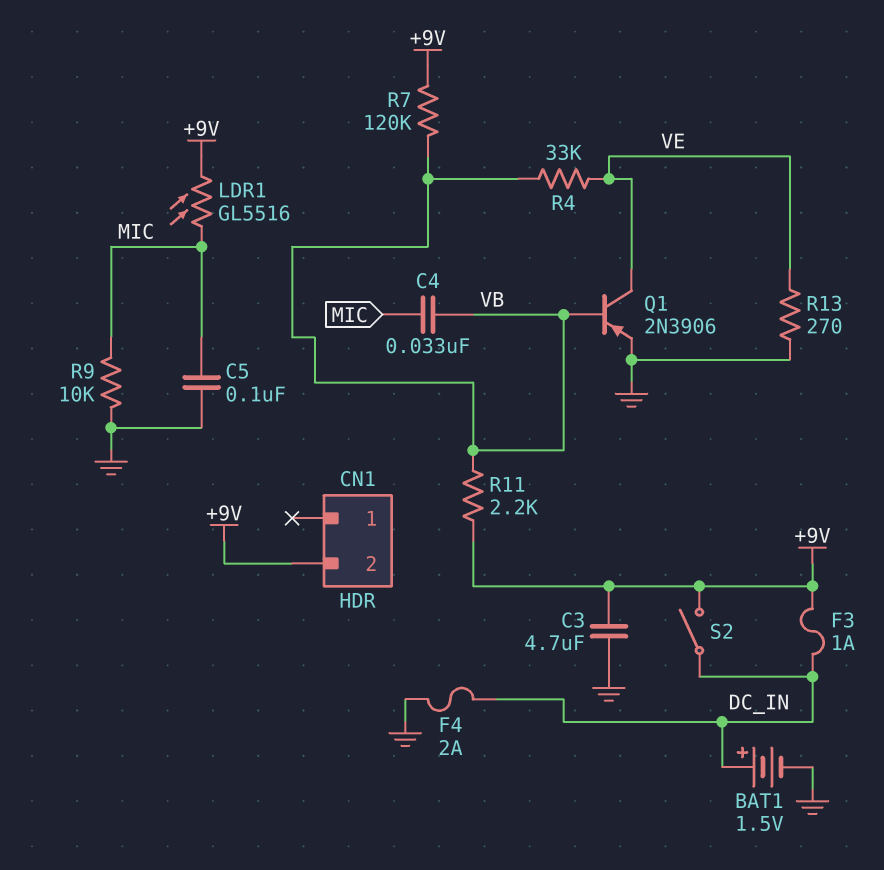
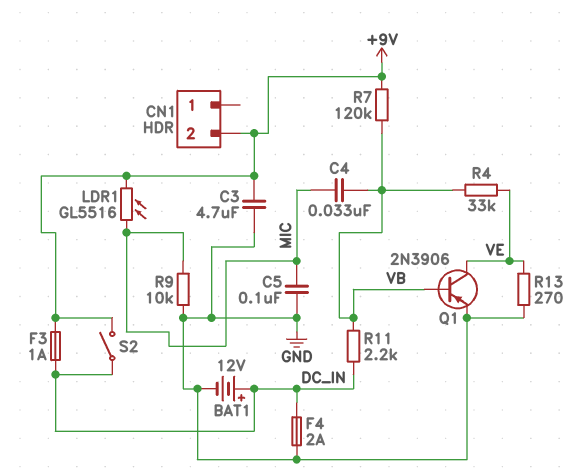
BAT1: 1.5V (plus DC_IN, minus GND) -> 12V (plus DC_IN, minus GND)
R11: 2.2k (+9V, VB) -> 2.2k (DC_IN, VB)

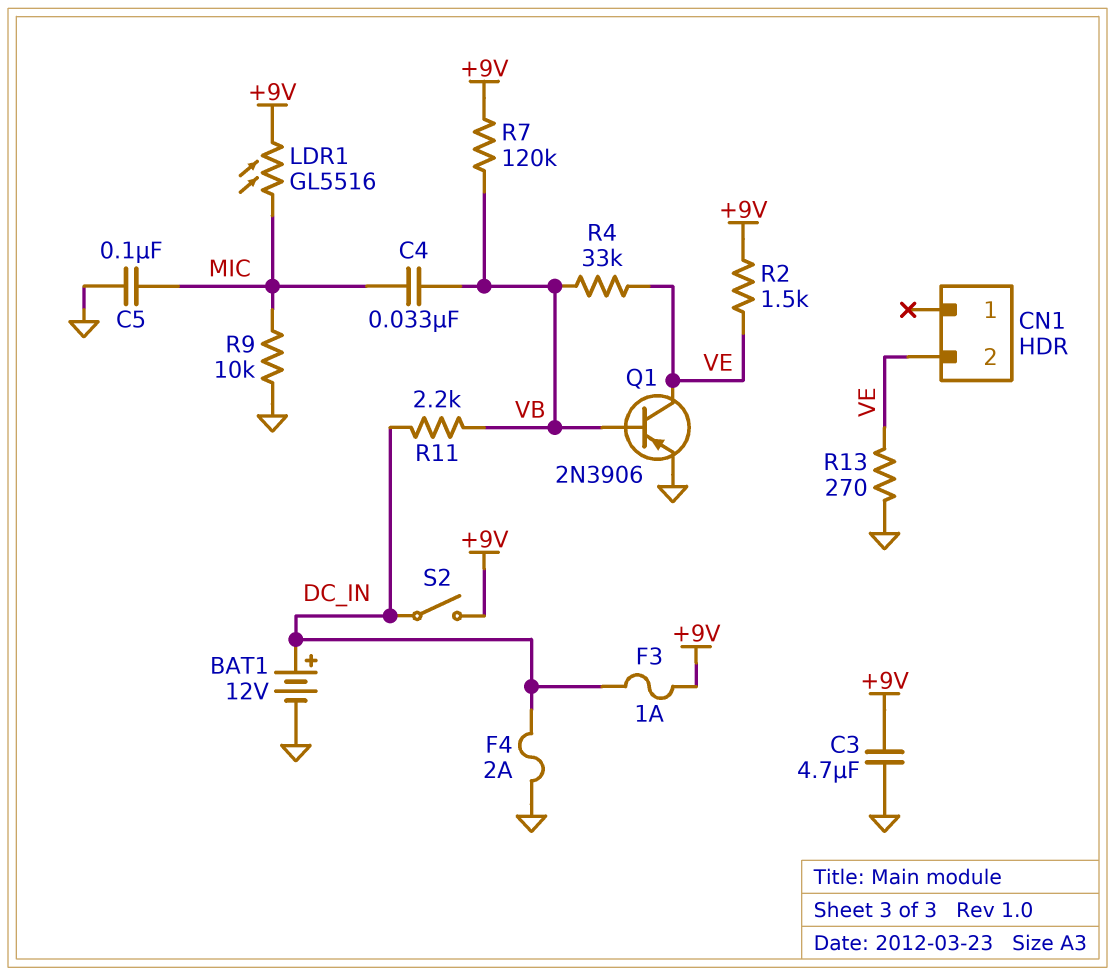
CN1 pin 2: +9V -> VE
R2: none -> 1.5k (+9V, VE)

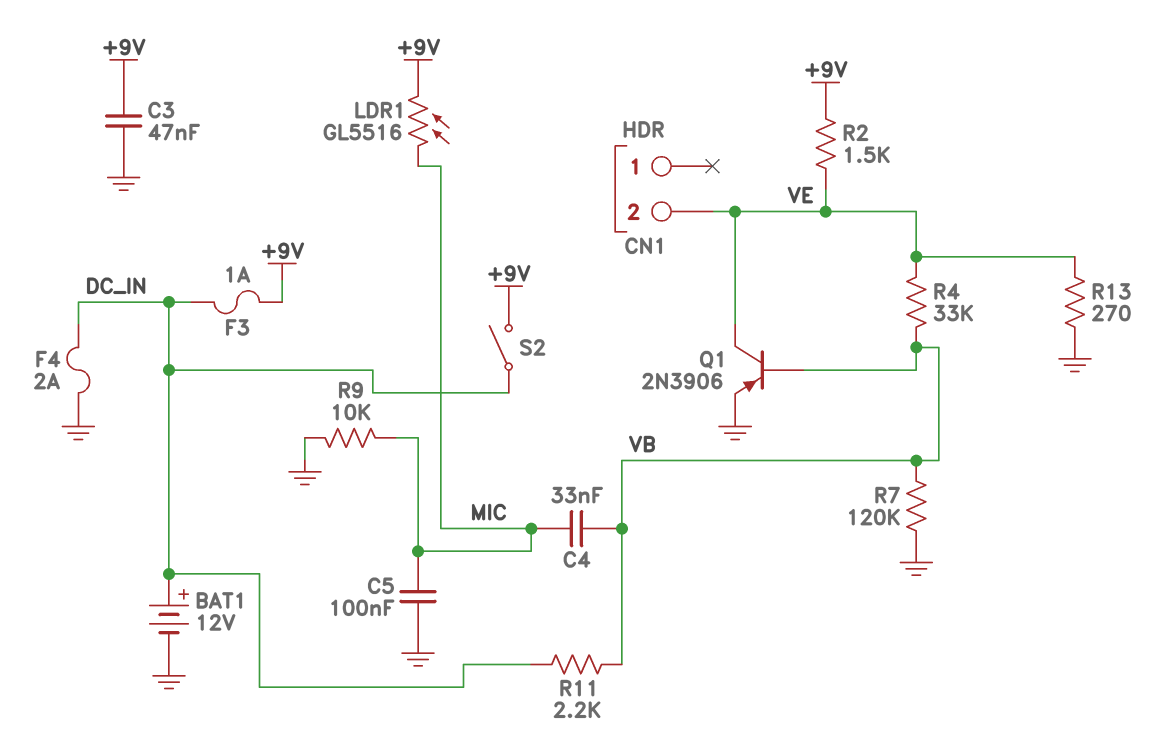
C3: 4.7uF (+9V, GND) -> 47nF (+9V, GND)
R7: 120k (+9V, VB) -> 120k (GND, VB)

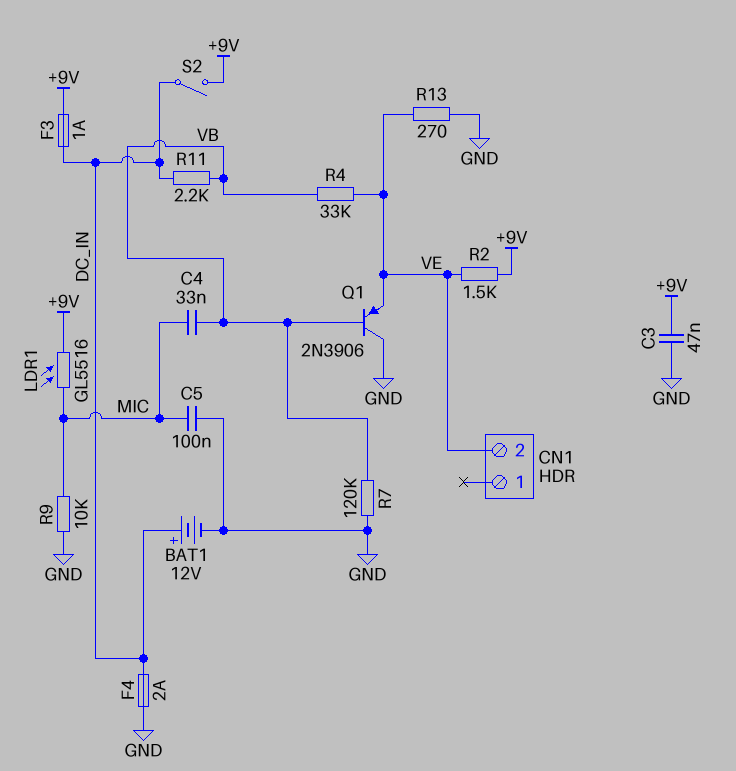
Q1: PNP 2N3906 (B VB, C VE, E GND) -> PNP 2N3906 (B VB, C GND, E VE)

